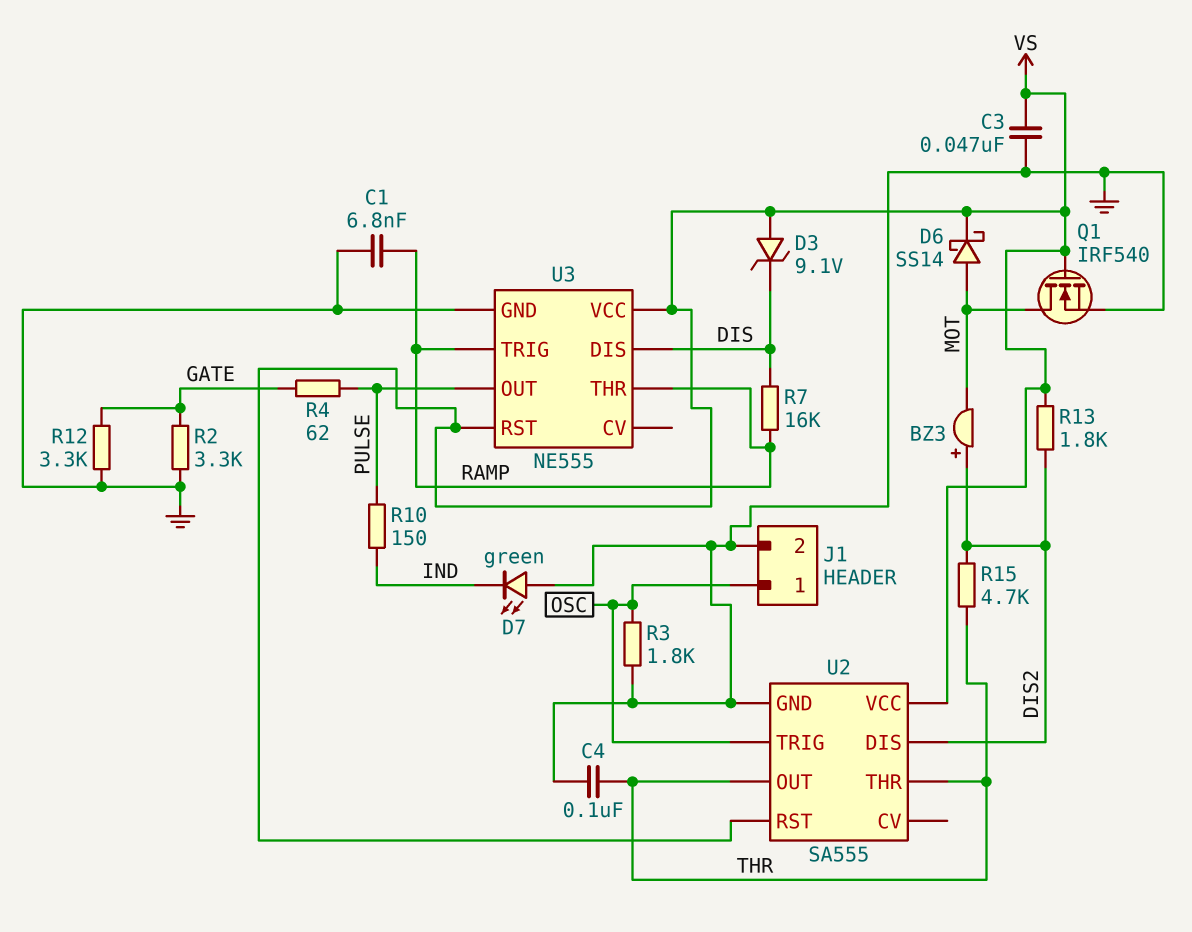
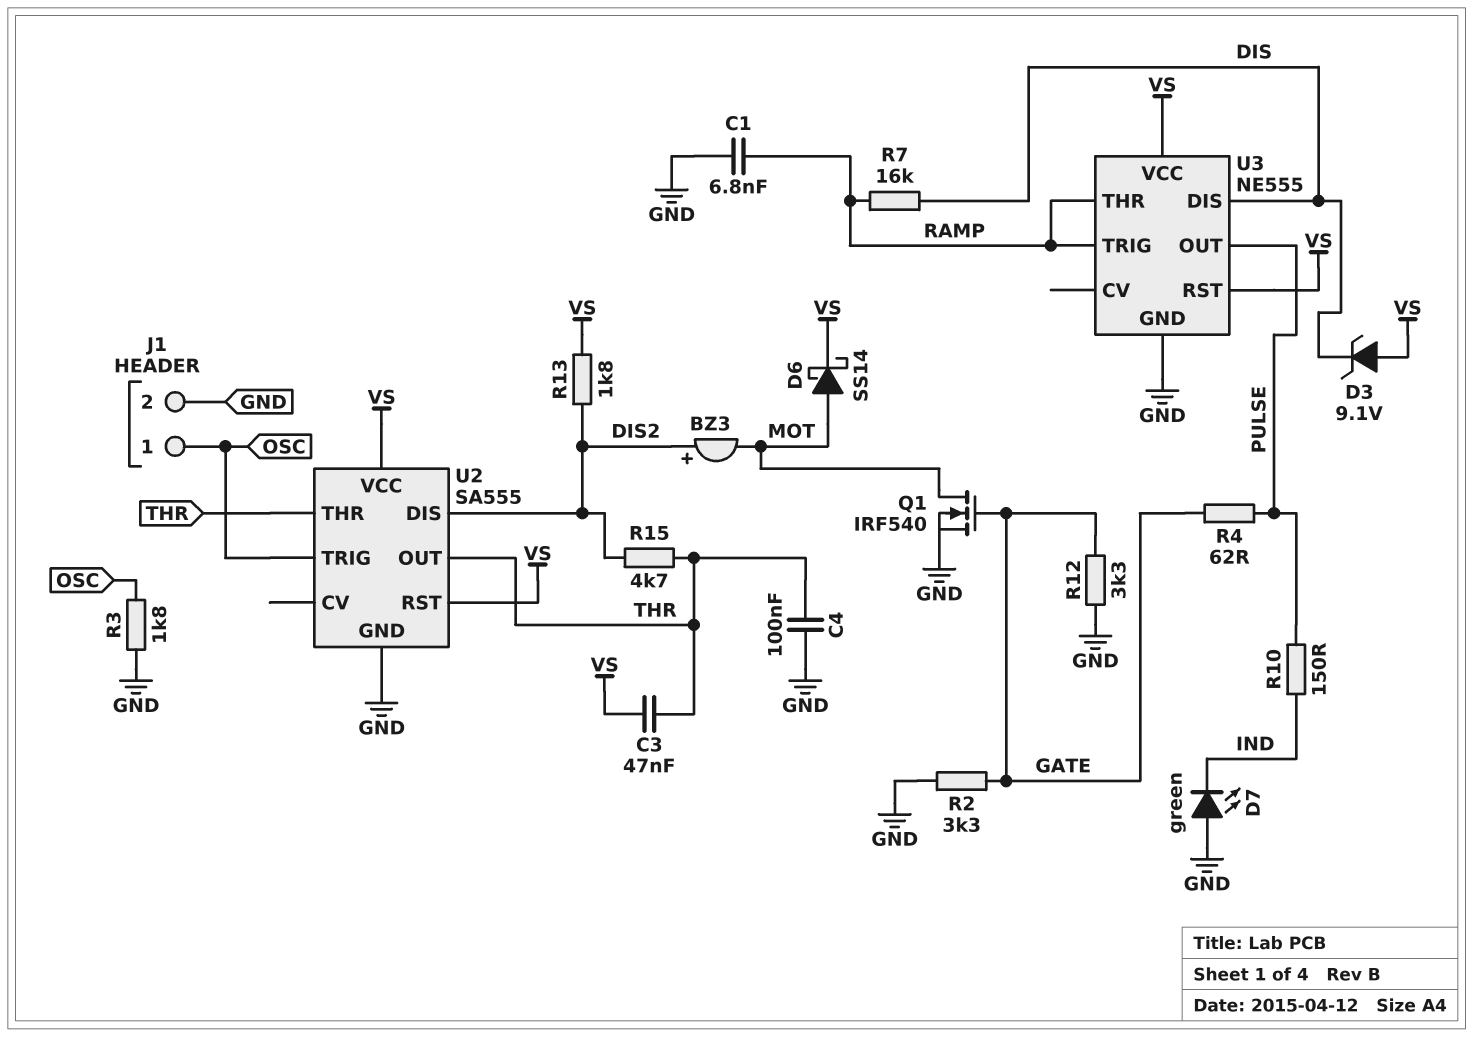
C3: 47nF (GND, VS) -> 47nF (THR, VS)
Q1: NMOS IRF540 (G VS, D MOT, S GND) -> NMOS IRF540 (G GATE, D MOT, S GND)

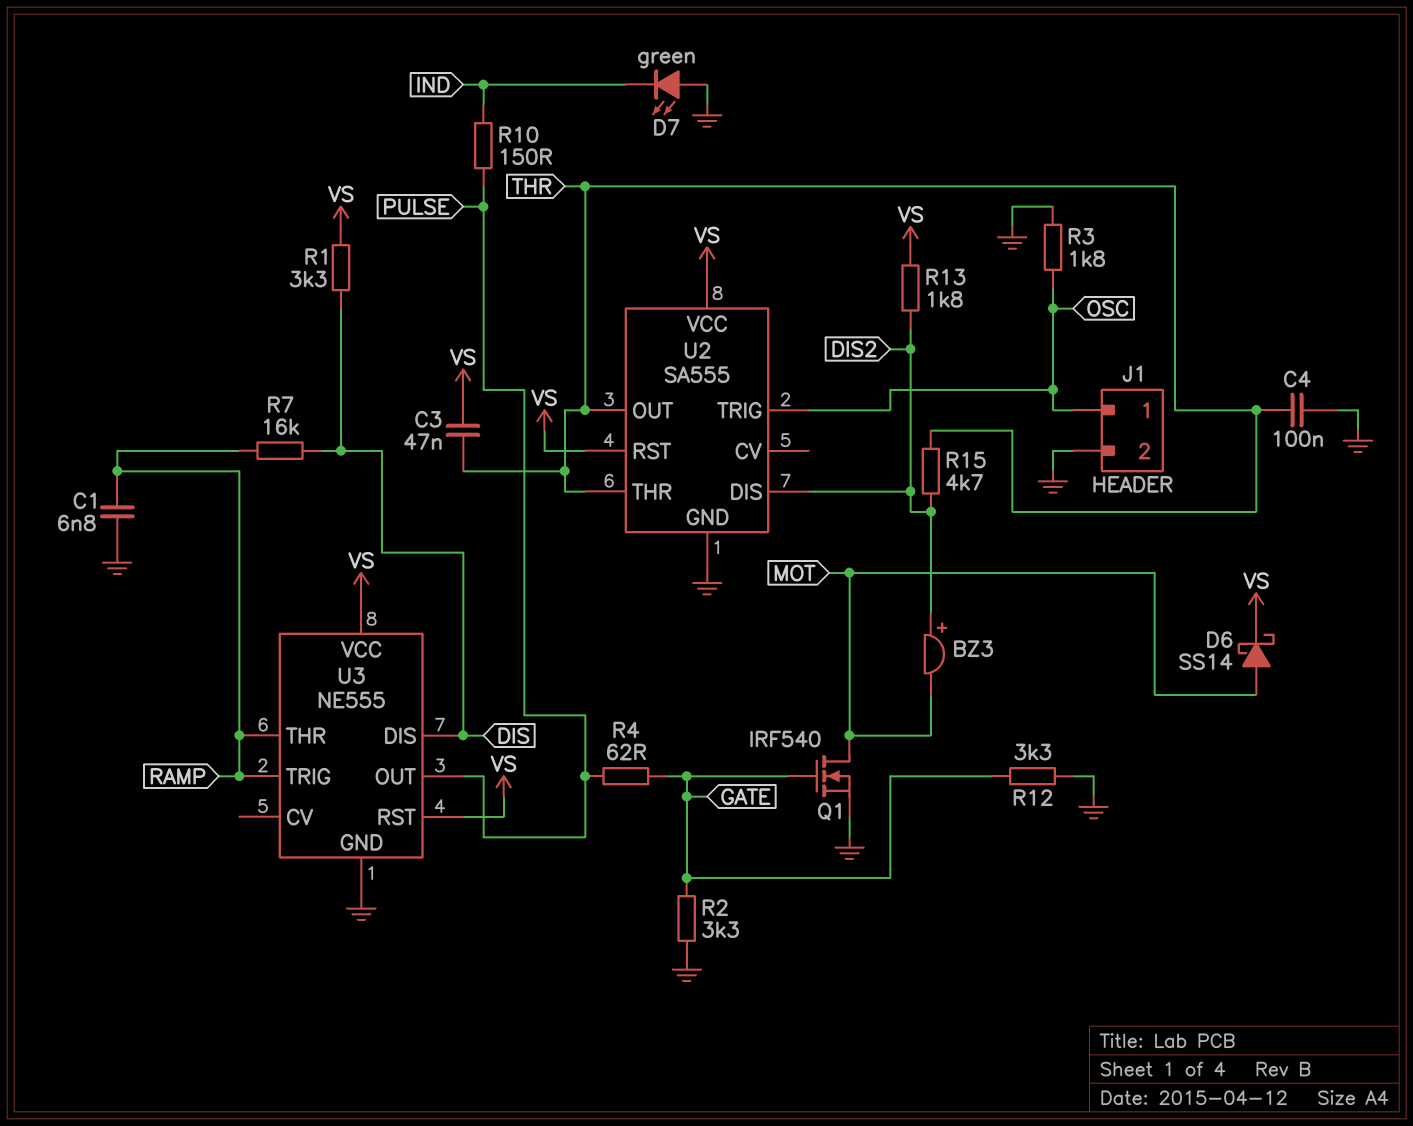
D3: zener 9.1V (A VS, K DIS) -> none
R1: none -> 3.3k (DIS, VS)

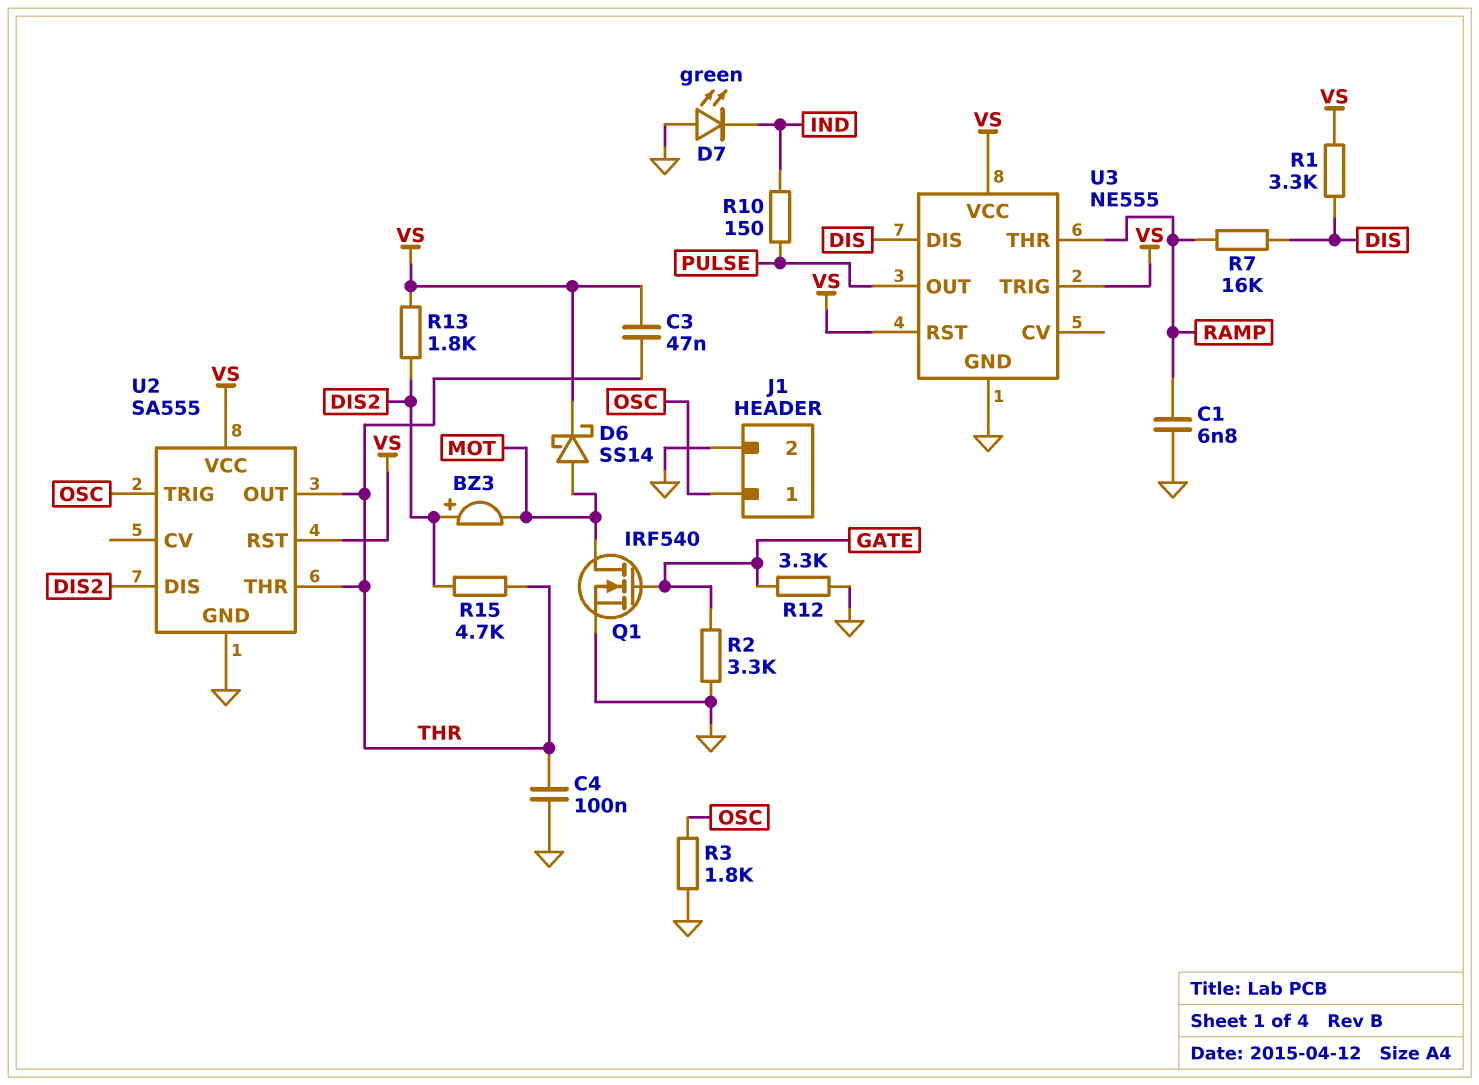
R4: 62 (GATE, PULSE) -> none
U3 pin TRIG: RAMP -> VS

